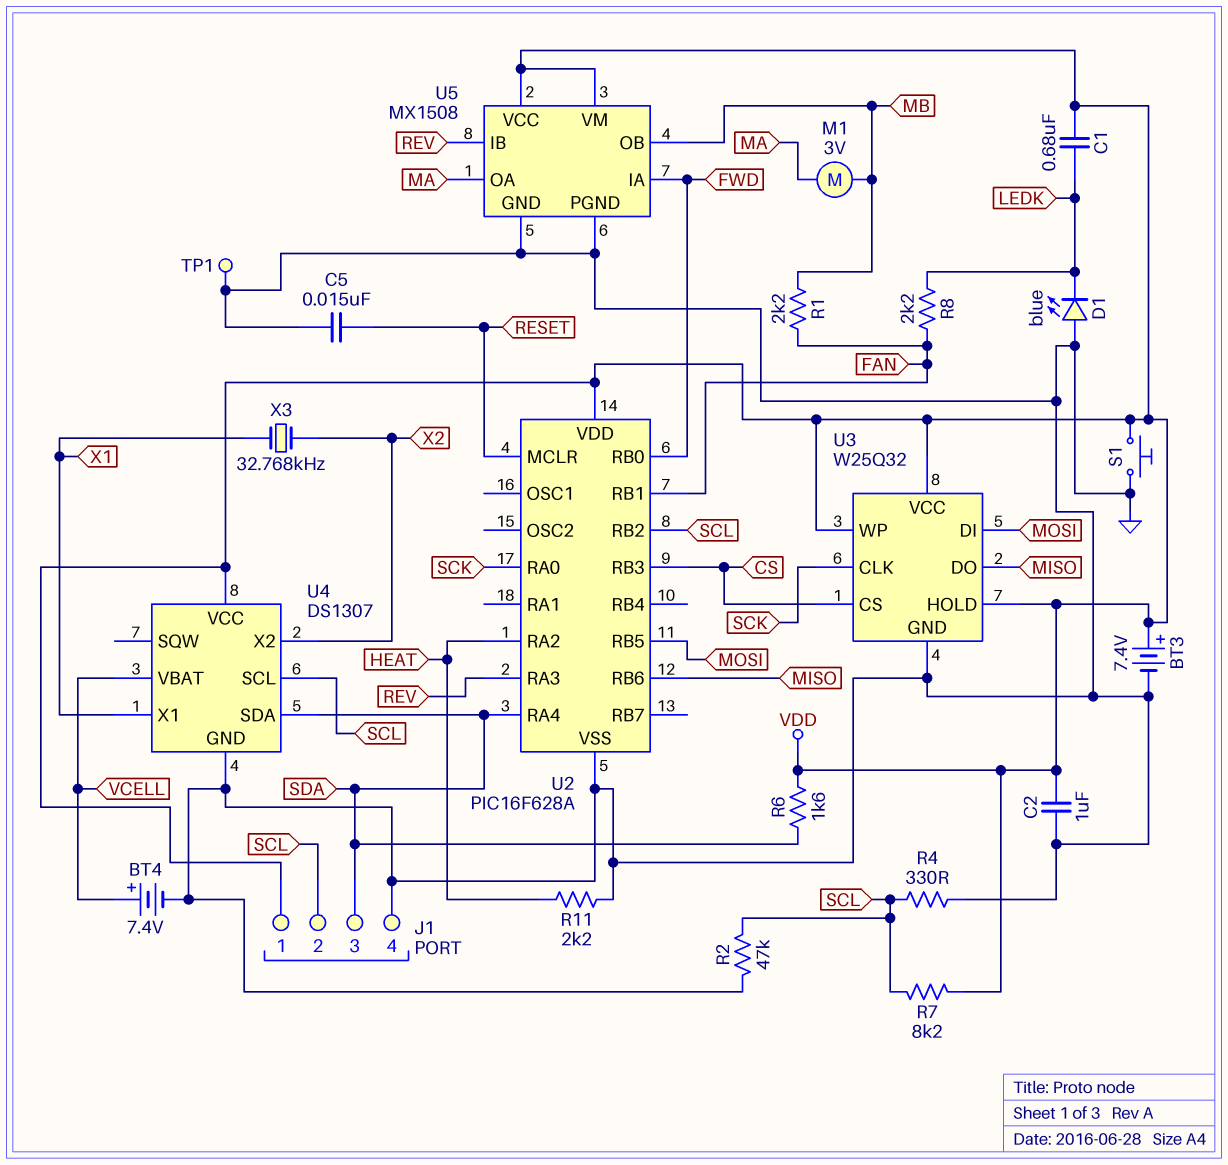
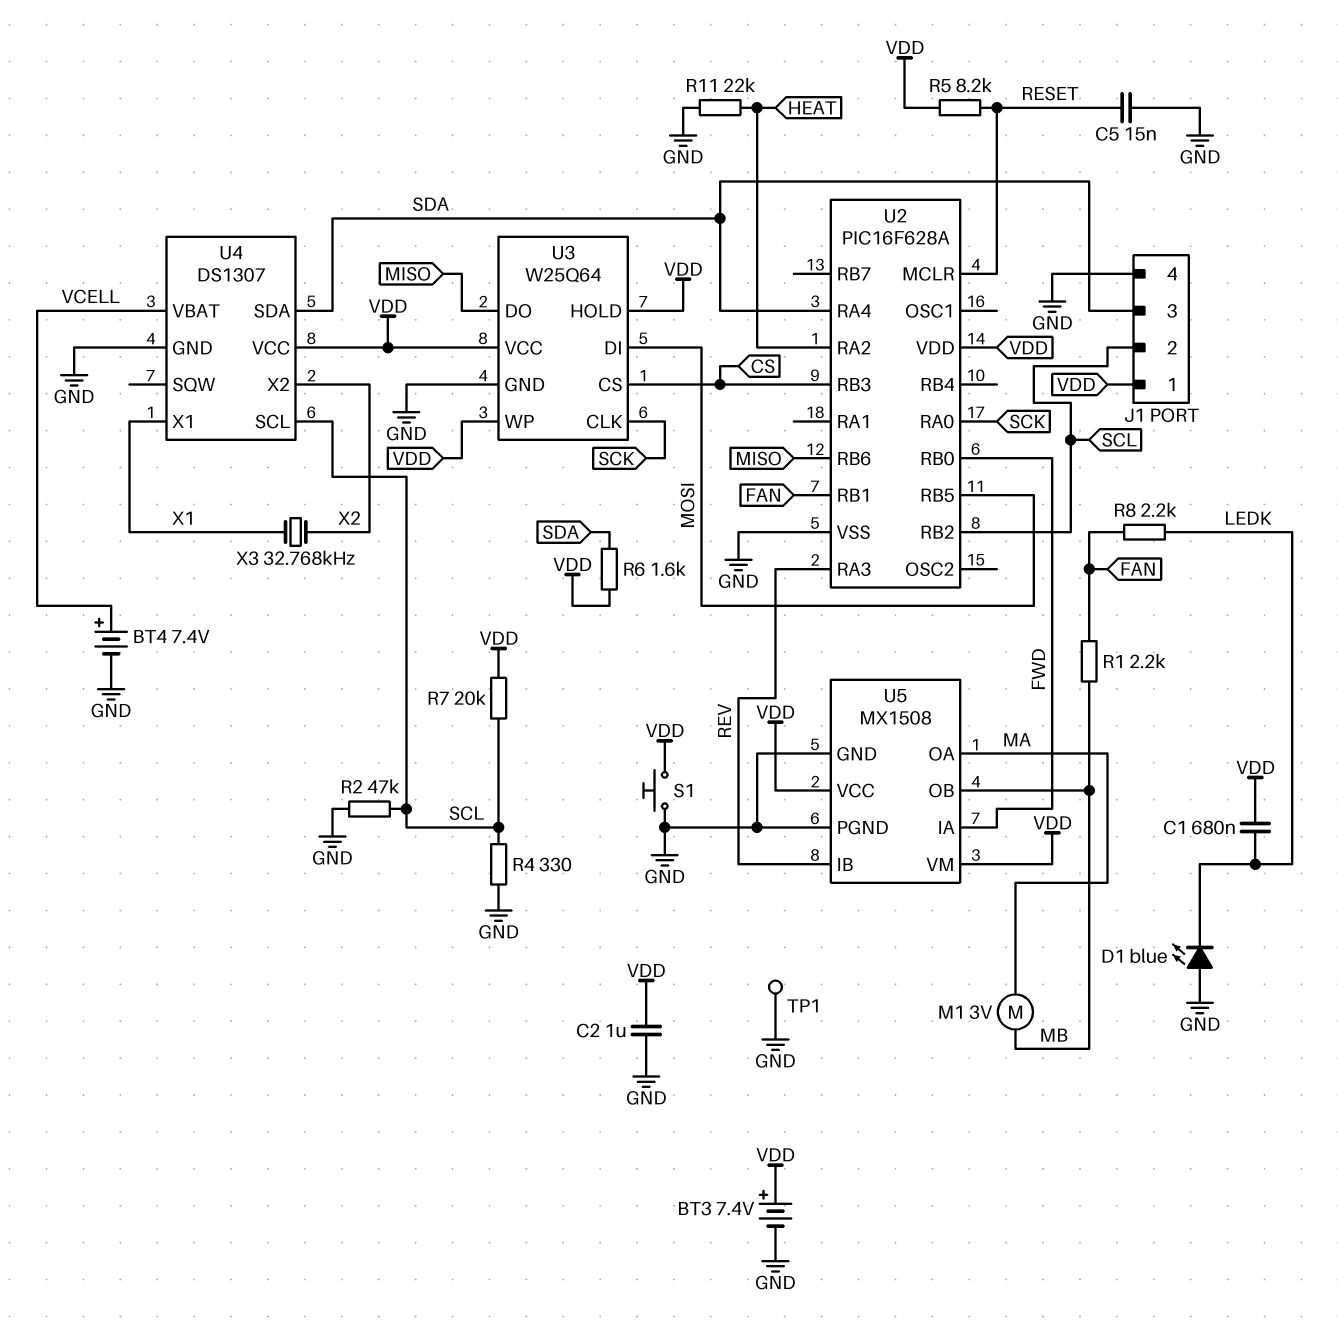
R5: none -> 8.2k (RESET, VDD)
R7: 8.2k (SCL, VDD) -> 20k (SCL, VDD)
R11: 2.2k (GND, HEAT) -> 22k (GND, HEAT)
U3: W25Q32 -> W25Q64

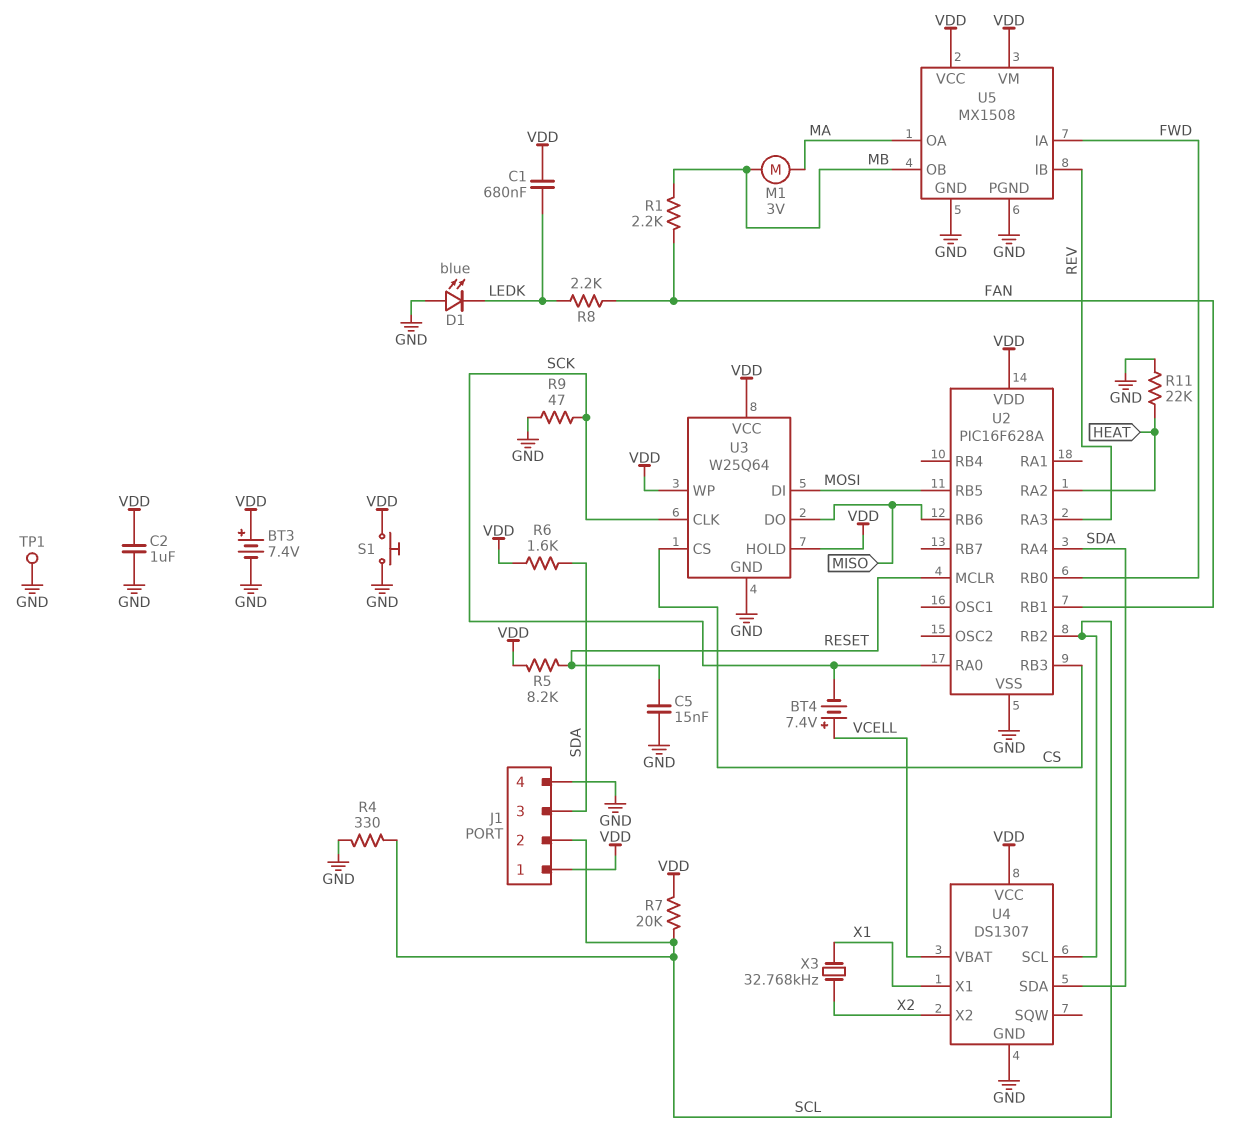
BT4: 7.4V (plus VCELL, minus GND) -> 7.4V (plus VCELL, minus SCK)
R2: 47k (GND, SCL) -> none
R9: none -> 47 (GND, SCK)

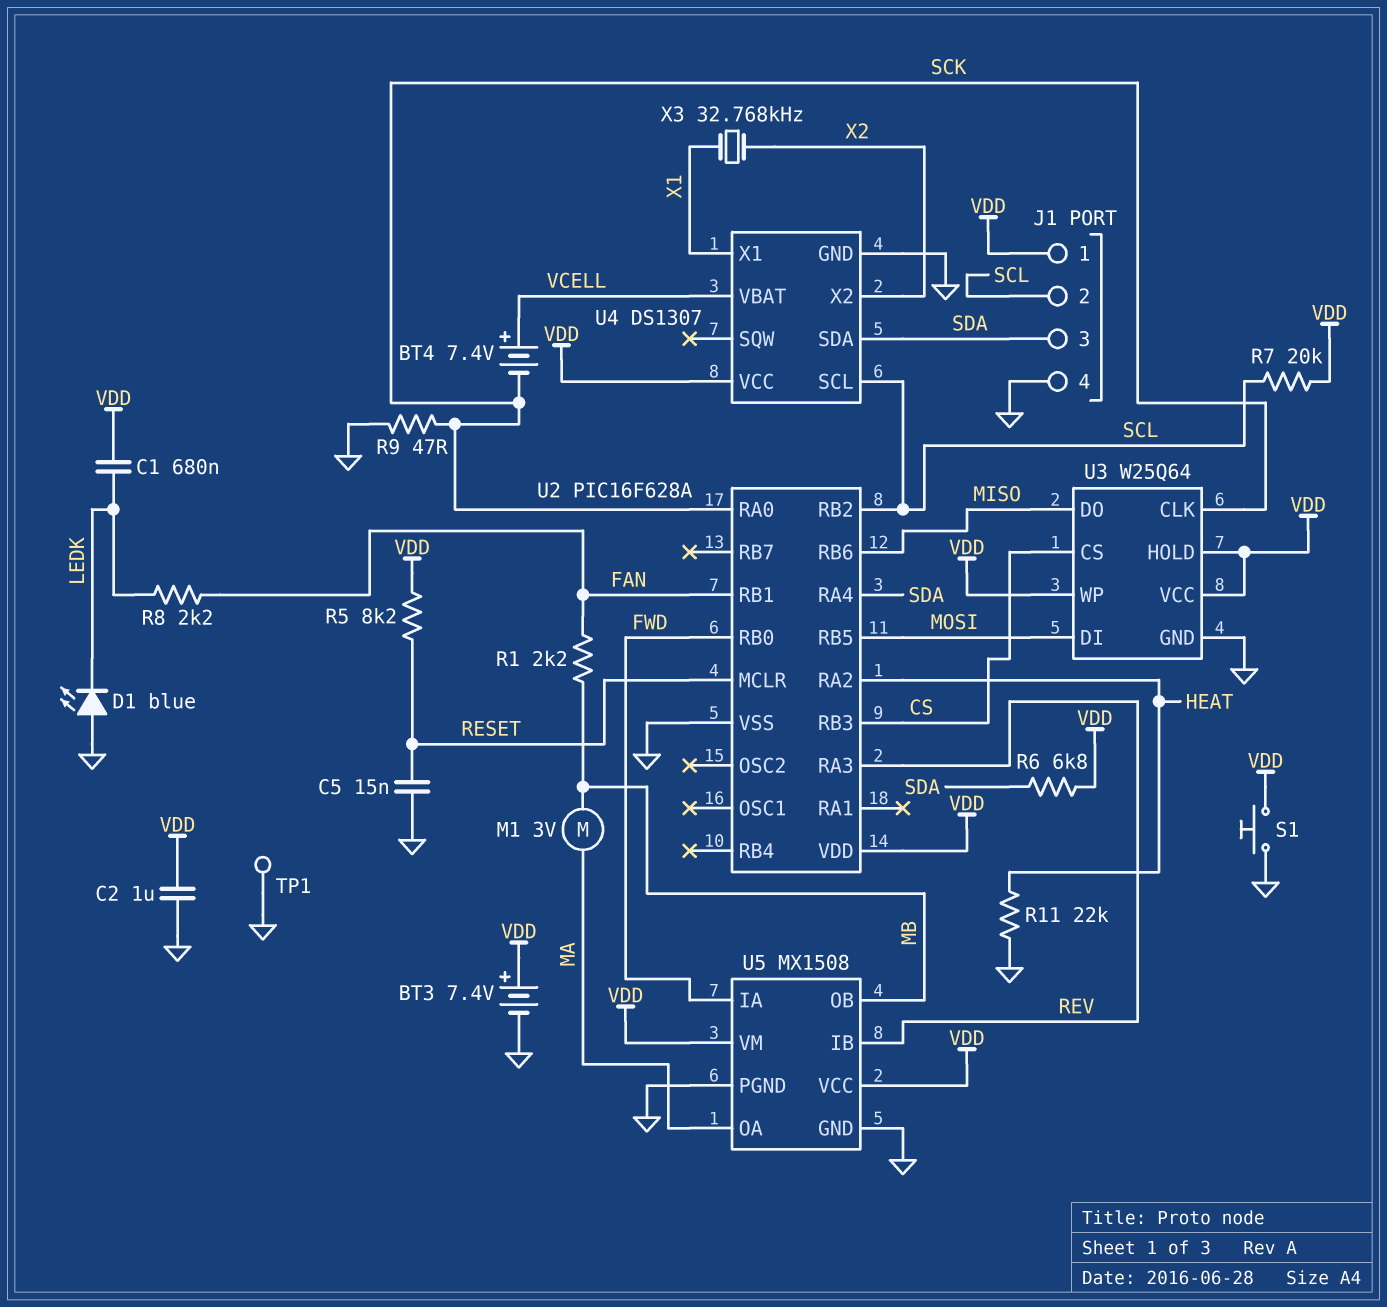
R4: 330 (GND, SCL) -> none
R6: 1.6k (SDA, VDD) -> 6.8k (SDA, VDD)

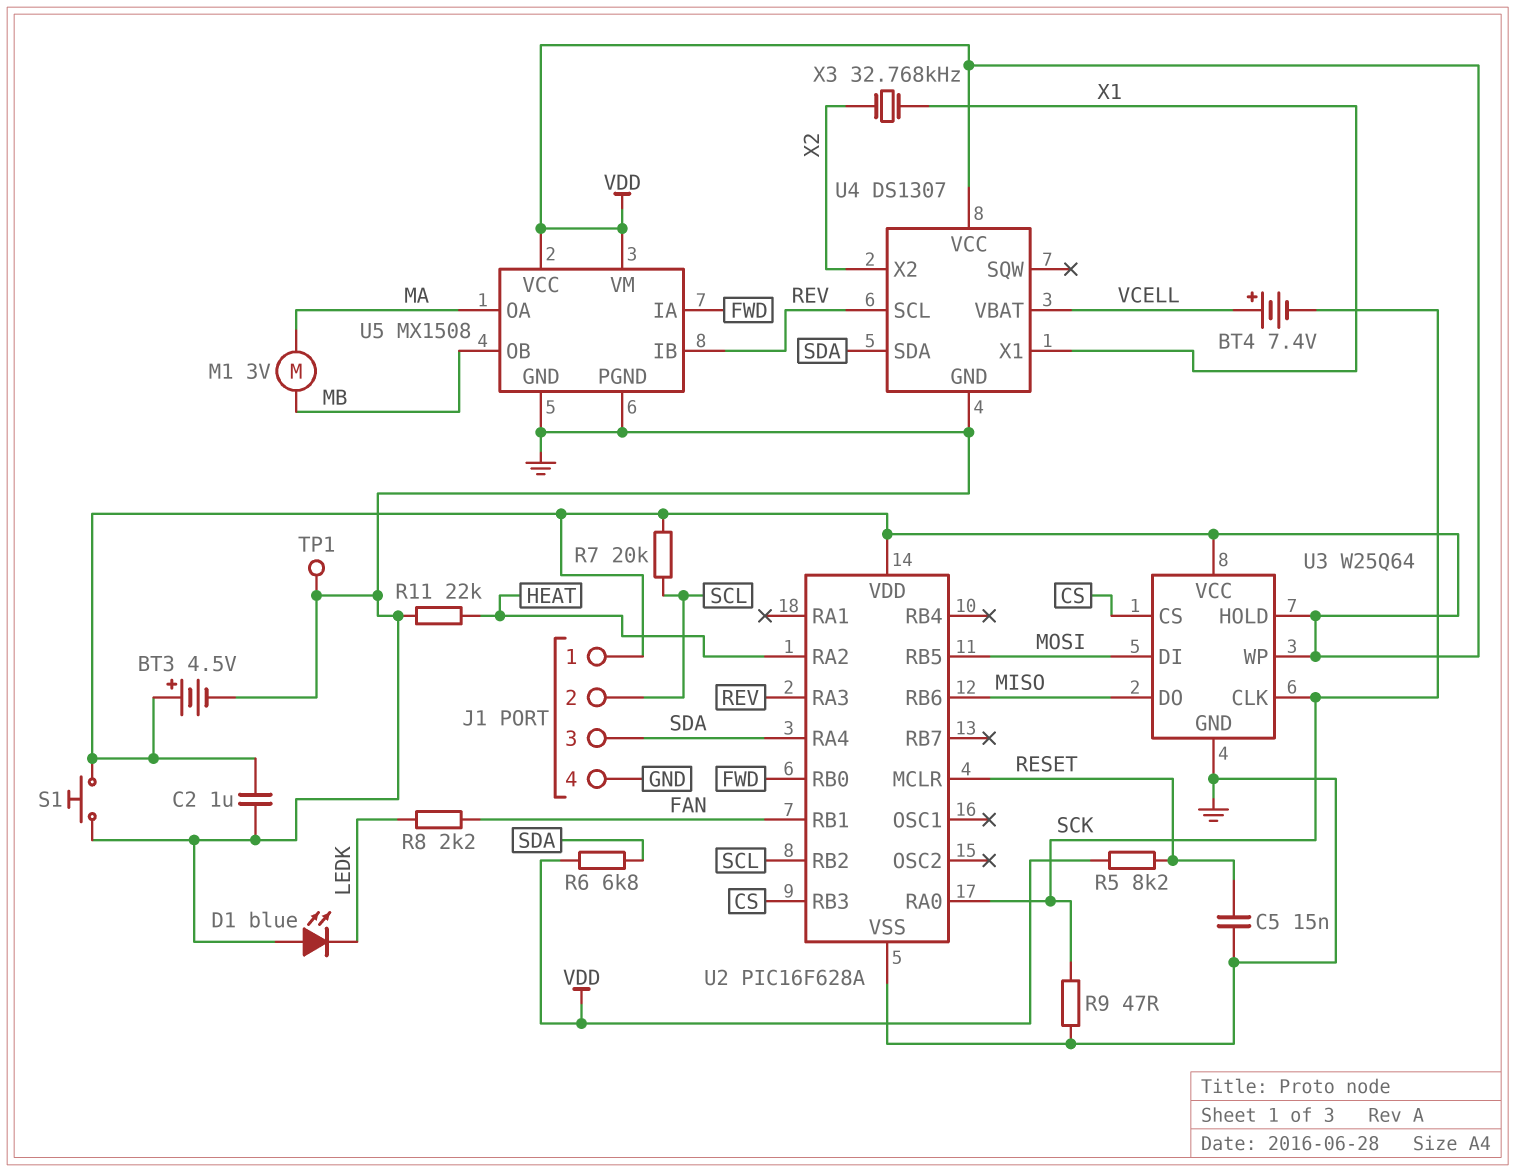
BT3: 7.4V (plus VDD, minus GND) -> 4.5V (plus VDD, minus GND)
C1: 680nF (LEDK, VDD) -> none
R1: 2.2k (FAN, MB) -> none
U4 pin SCL: SCL -> REV

